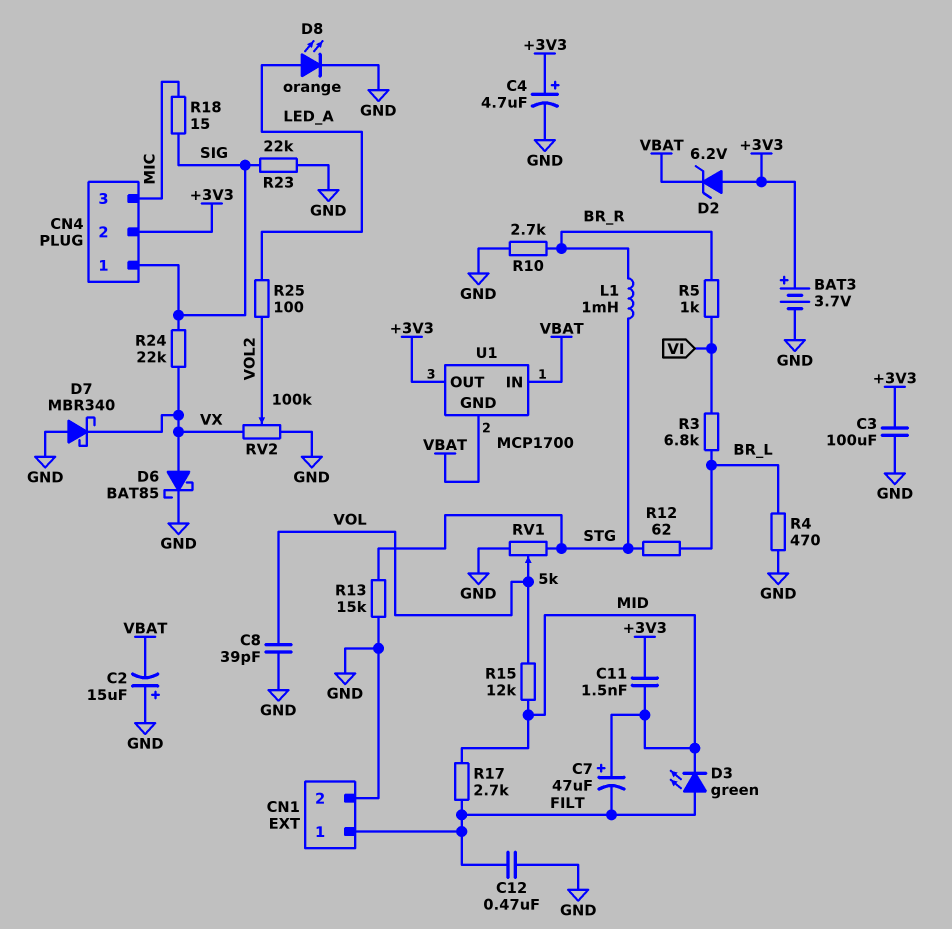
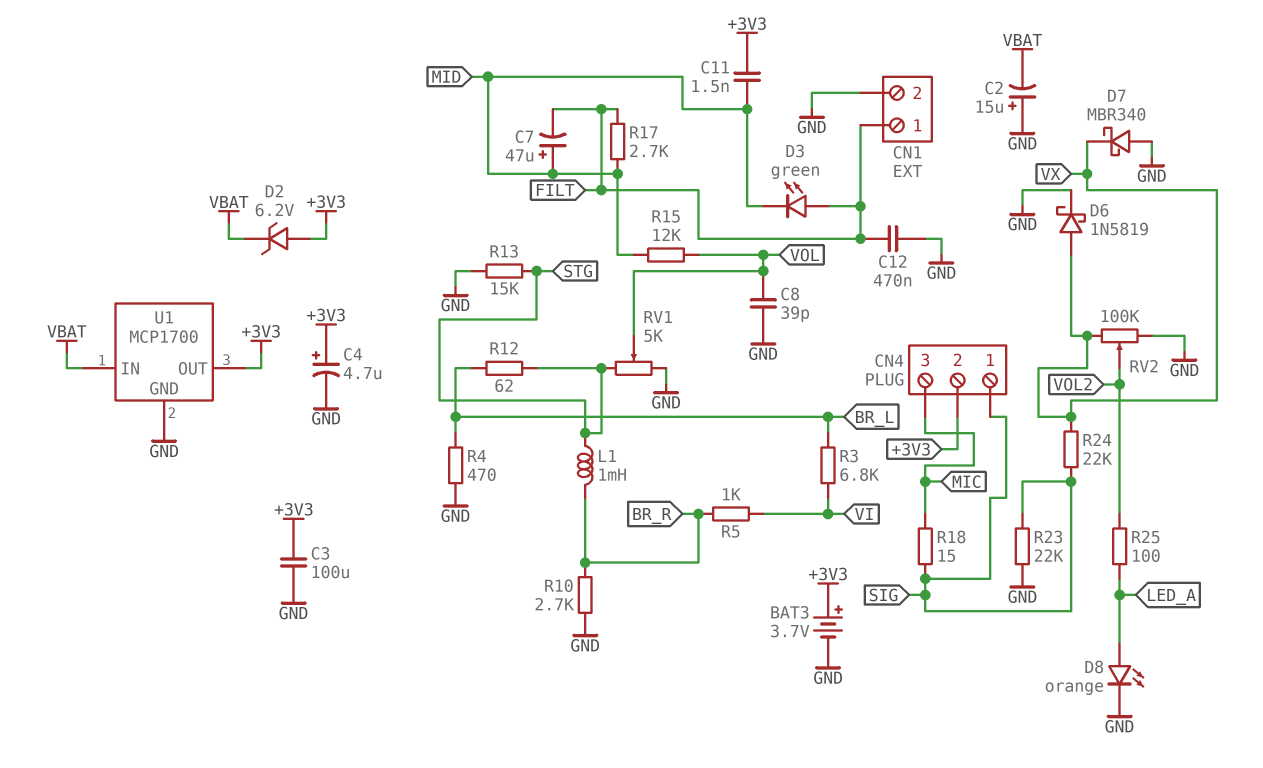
D6: schottky BAT85 (A VX, K GND) -> schottky 1N5819 (A VX, K GND)
U1 pin GND: VBAT -> GND

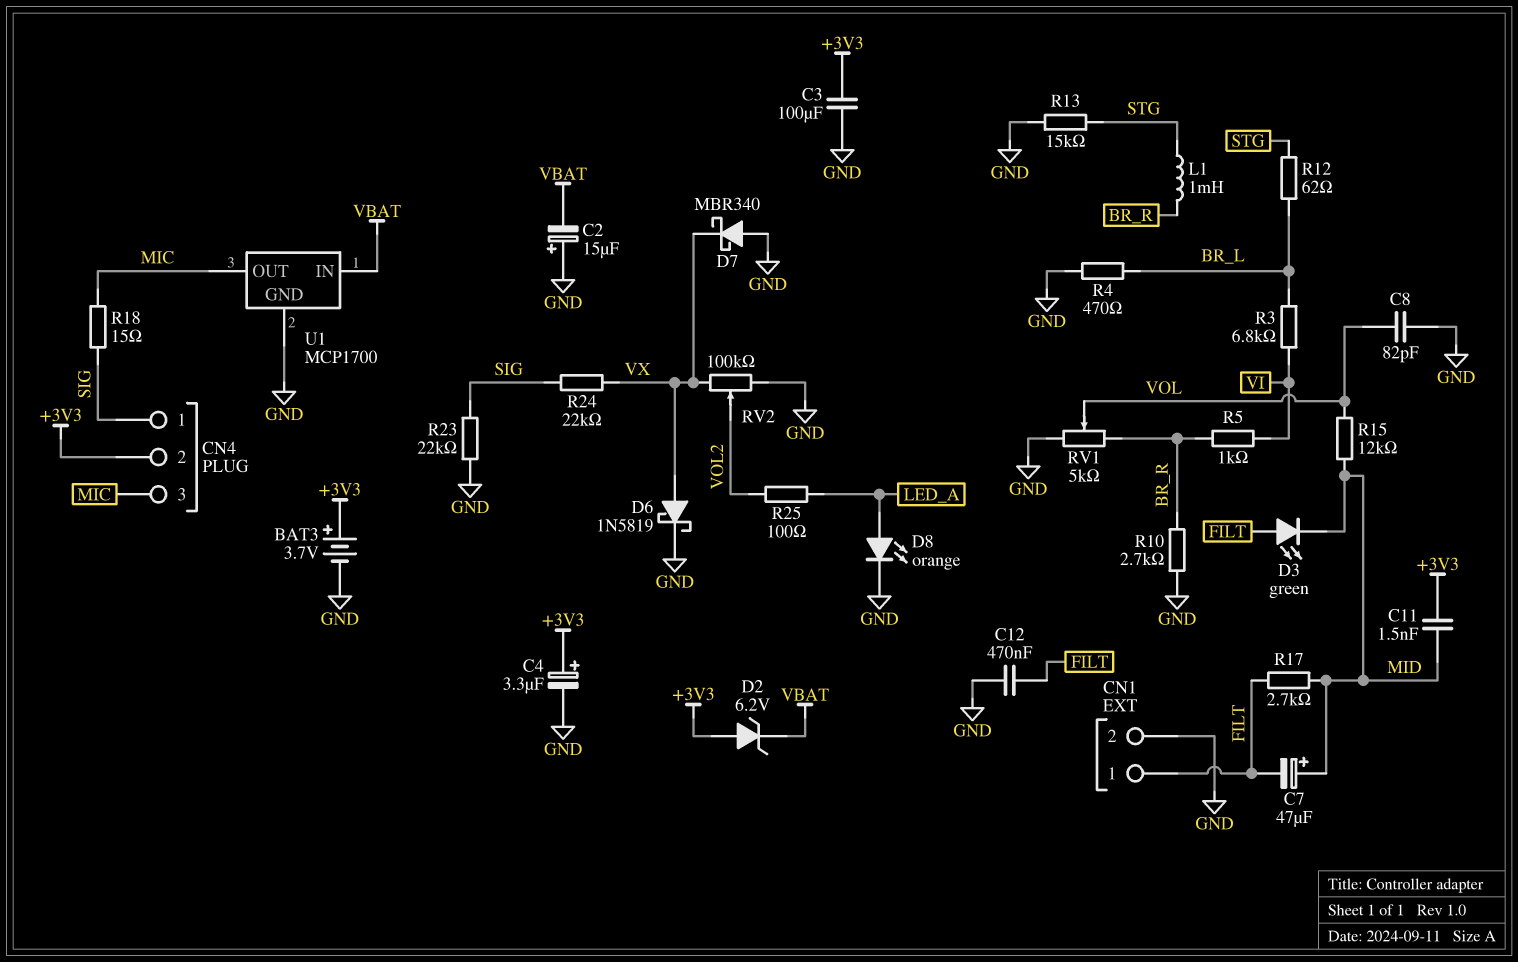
C4: 4.7uF (plus +3V3, minus GND) -> 3.3uF (plus +3V3, minus GND)
C8: 39pF (GND, VOL) -> 82pF (GND, VOL)
RV1: 5k (GND, STG, wiper VOL) -> 5k (BR_R, GND, wiper VOL)
U1 pin OUT: +3V3 -> MIC

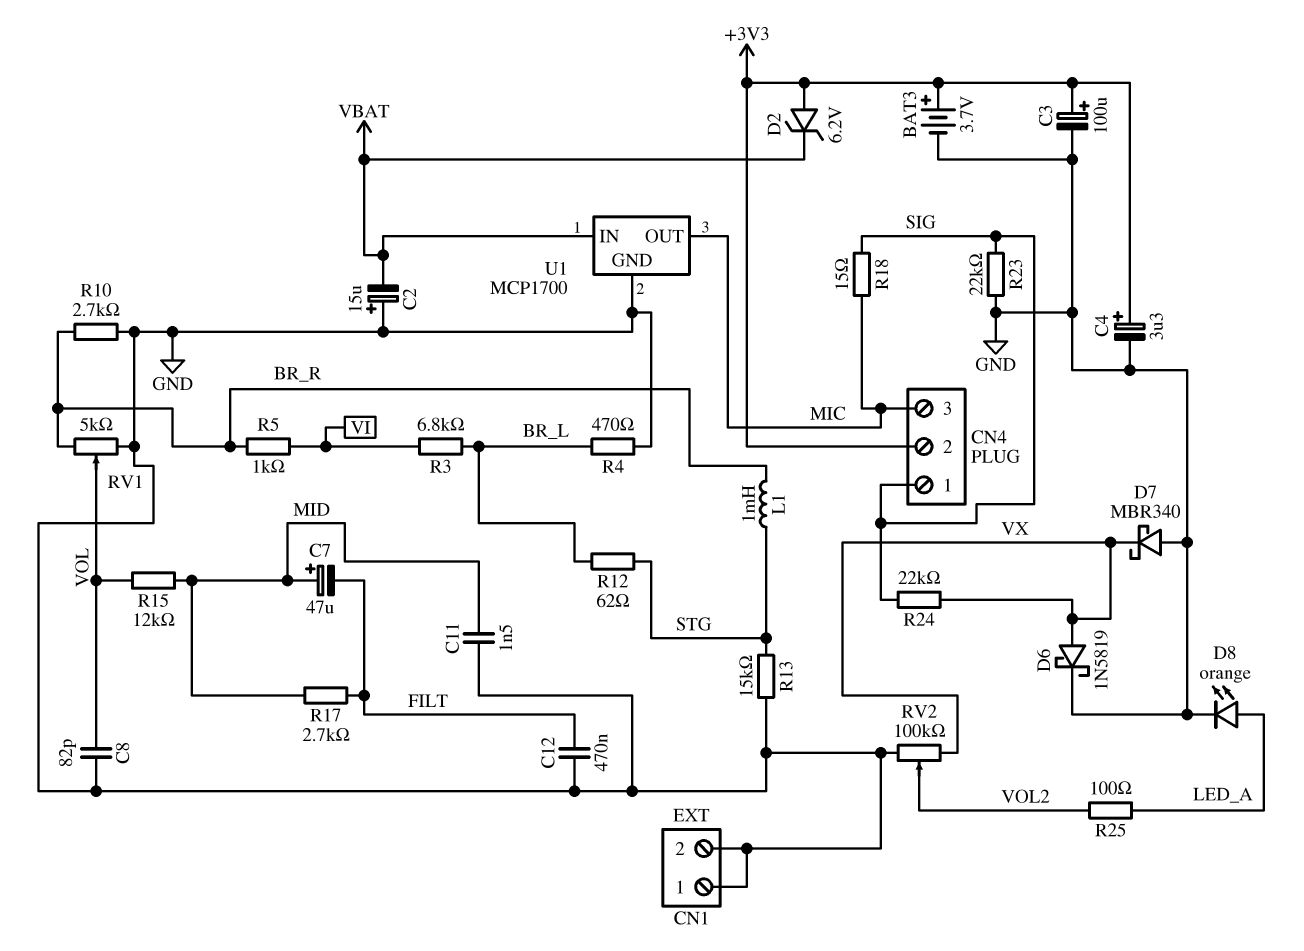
C3: 100uF (+3V3, GND) -> 100uF (plus +3V3, minus GND)
C11: 1.5nF (+3V3, MID) -> 1.5nF (GND, MID)
CN1 pin 1: FILT -> GND
D3: LED green (A FILT, K MID) -> none

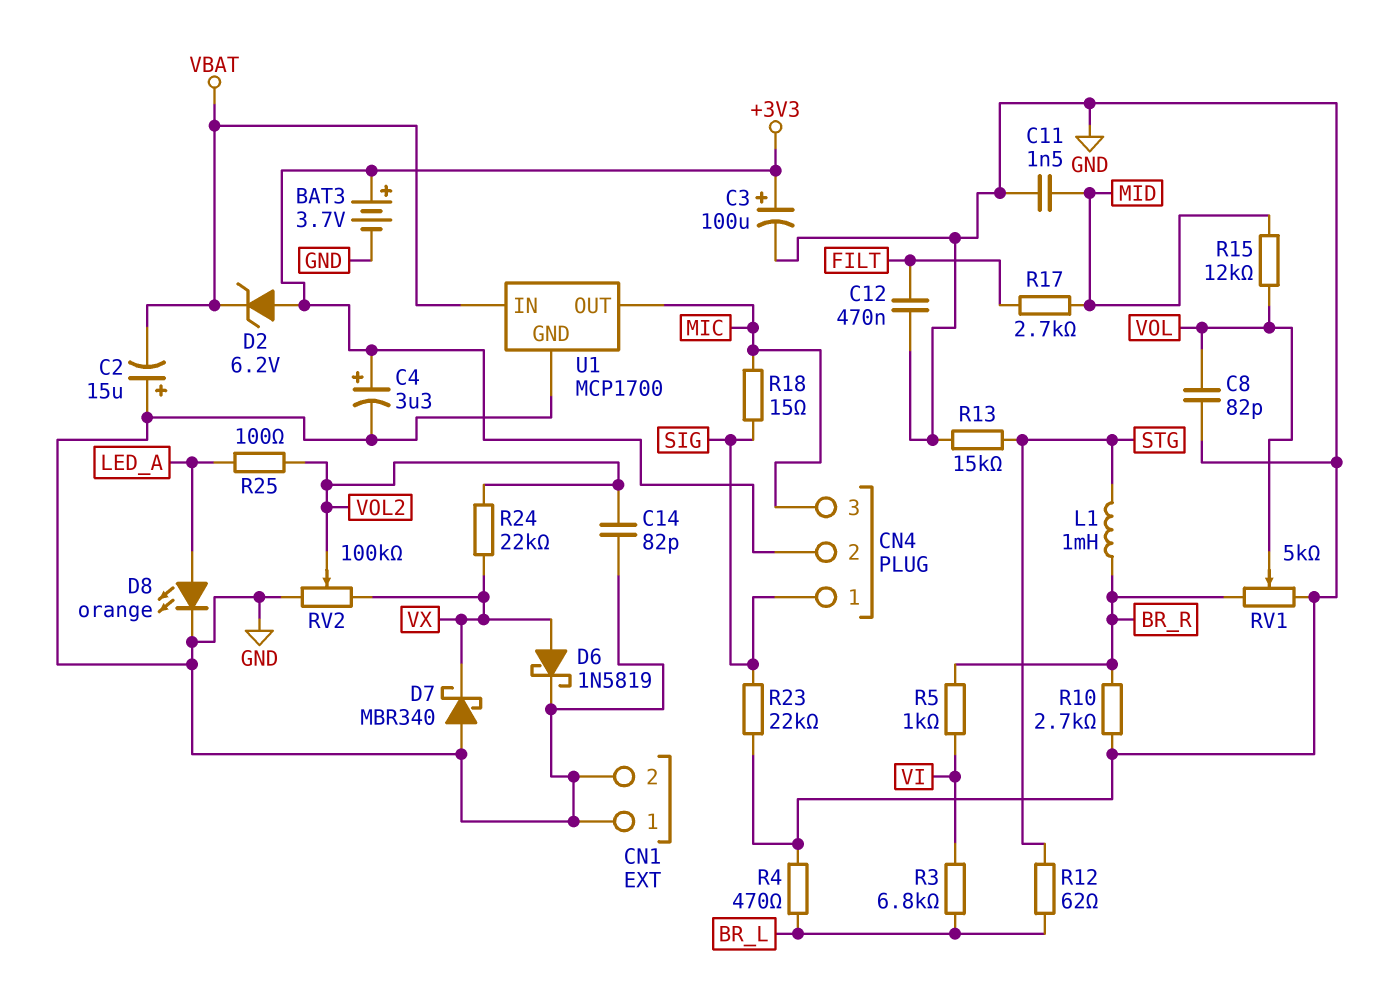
C7: 47uF (plus MID, minus FILT) -> none
C14: none -> 82pF (GND, VOL2)
R24: 22k (SIG, VX) -> 22k (VOL2, VX)

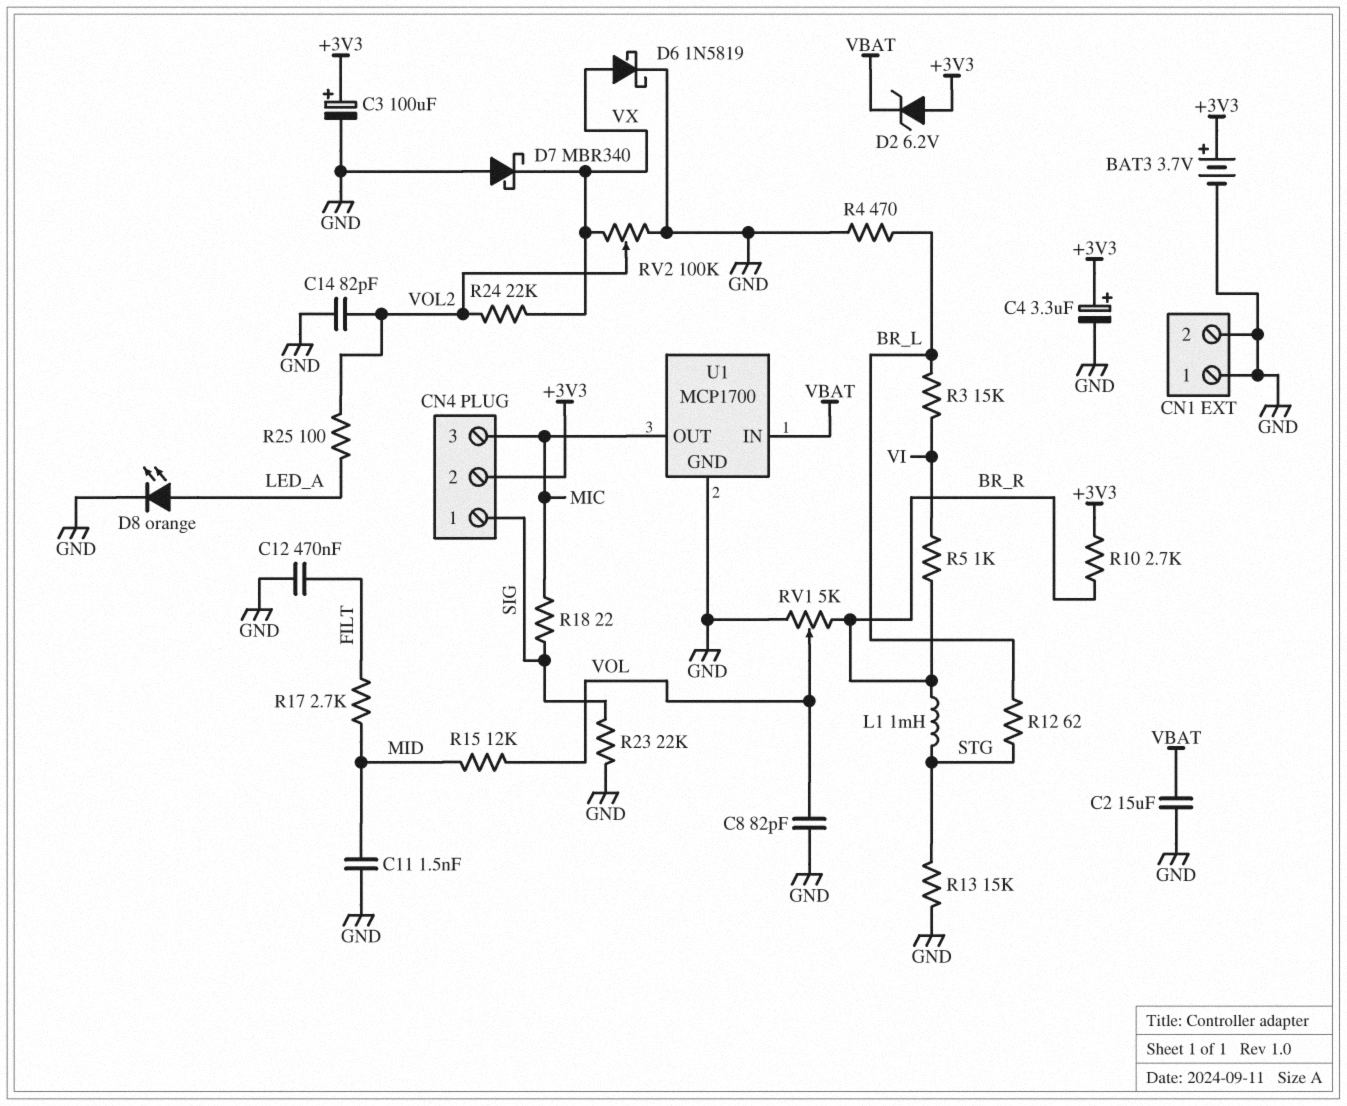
C2: 15uF (plus GND, minus VBAT) -> 15uF (GND, VBAT)
R3: 6.8k (BR_L, VI) -> 15k (BR_L, VI)
R10: 2.7k (BR_R, GND) -> 2.7k (+3V3, BR_R)
R18: 15 (MIC, SIG) -> 22 (MIC, SIG)

